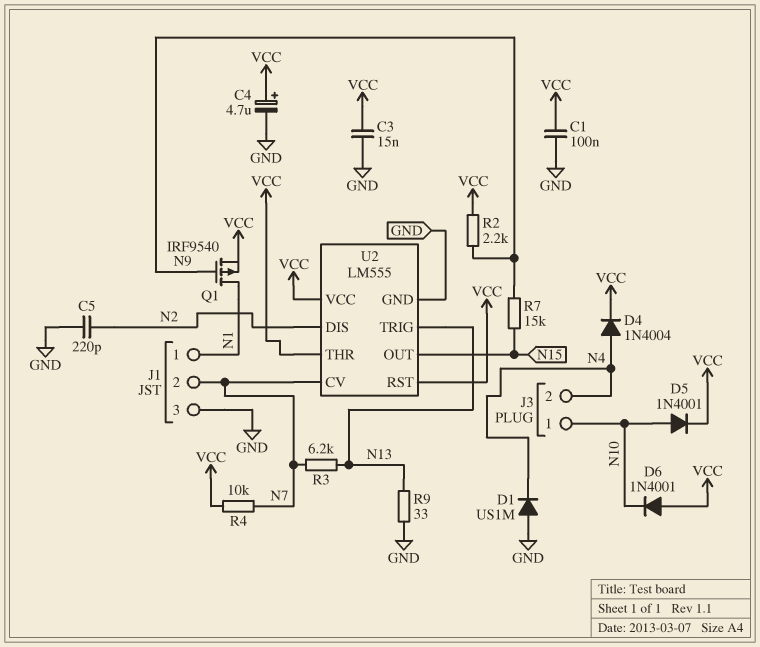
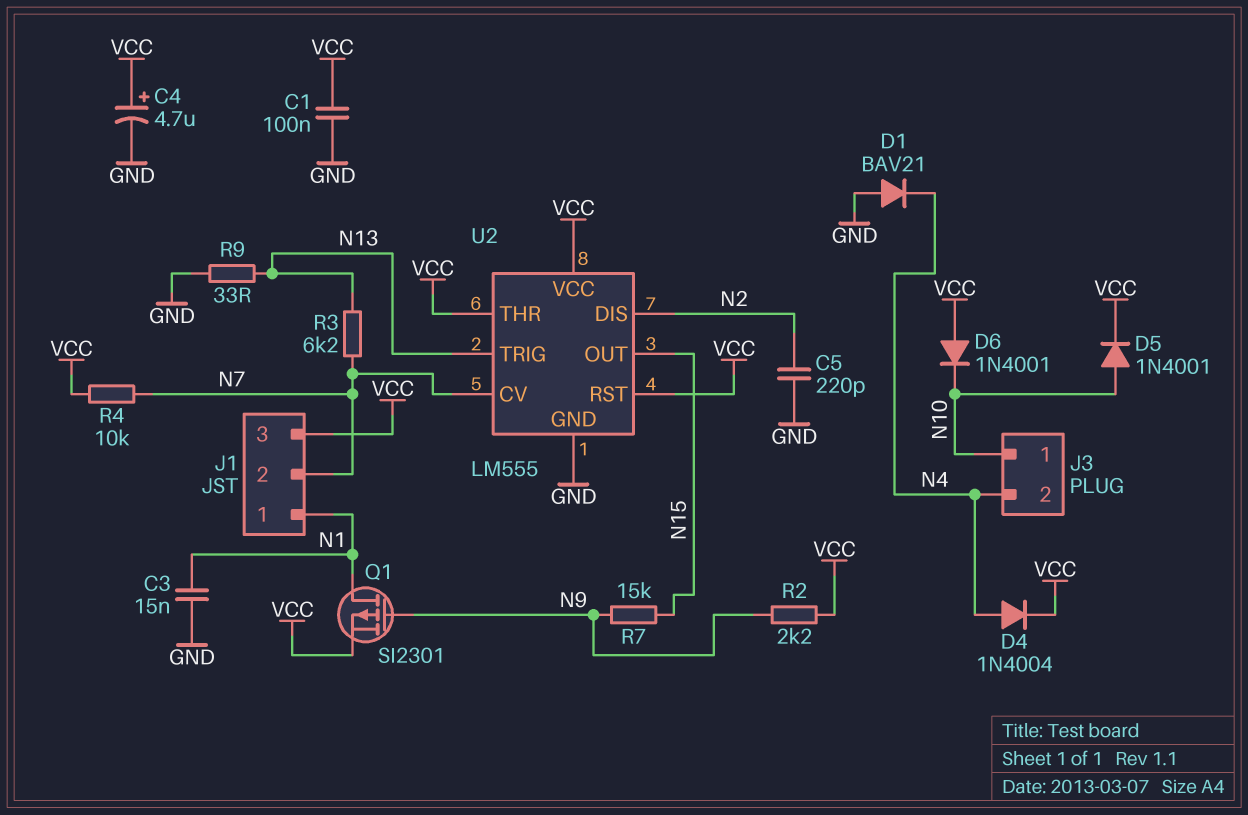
C3: 15nF (GND, VCC) -> 15nF (GND, N1)
D1: diode US1M (A GND, K N4) -> diode BAV21 (A GND, K N4)
J1 pin 3: GND -> VCC
Q1: PMOS IRF9540 (G N9, D N1, S VCC) -> PMOS SI2301 (G N9, D N1, S VCC)

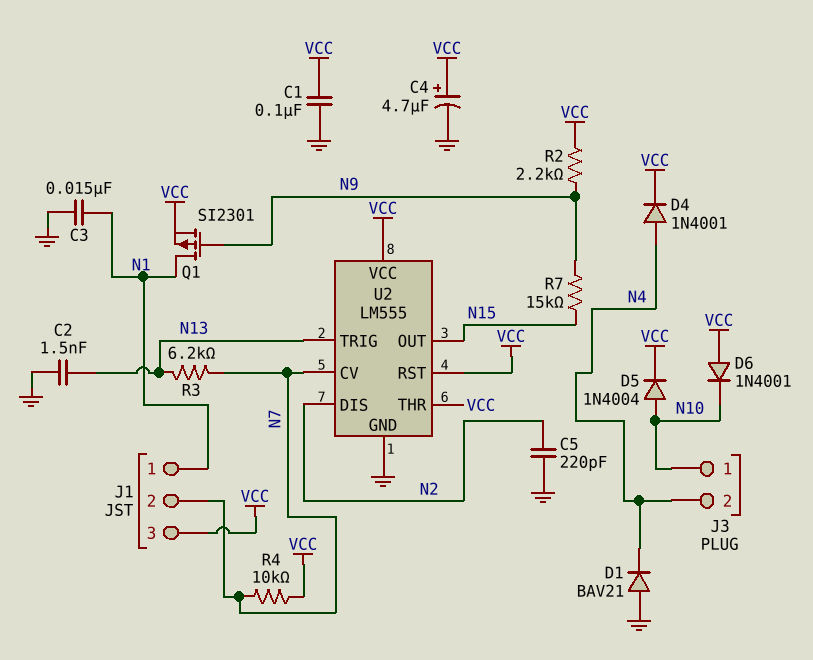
C2: none -> 1.5nF (GND, N13)
D4: diode 1N4004 (A N4, K VCC) -> diode 1N4001 (A N4, K VCC)
D5: diode 1N4001 (A N10, K VCC) -> diode 1N4004 (A N10, K VCC)
R9: 33 (GND, N13) -> none

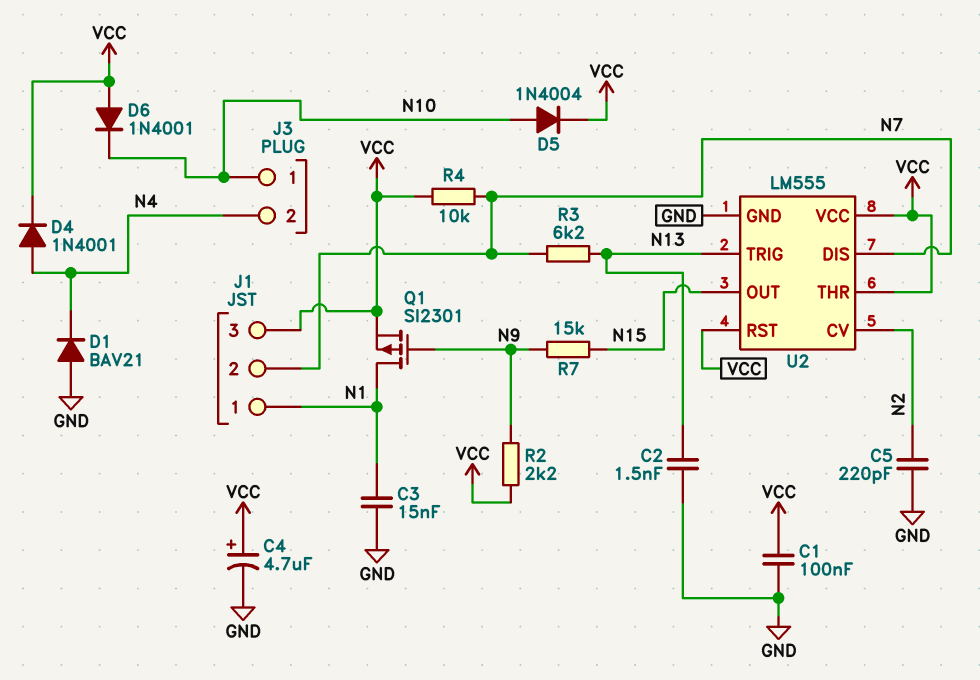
U2 pin CV: N7 -> N2
U2 pin DIS: N2 -> N7

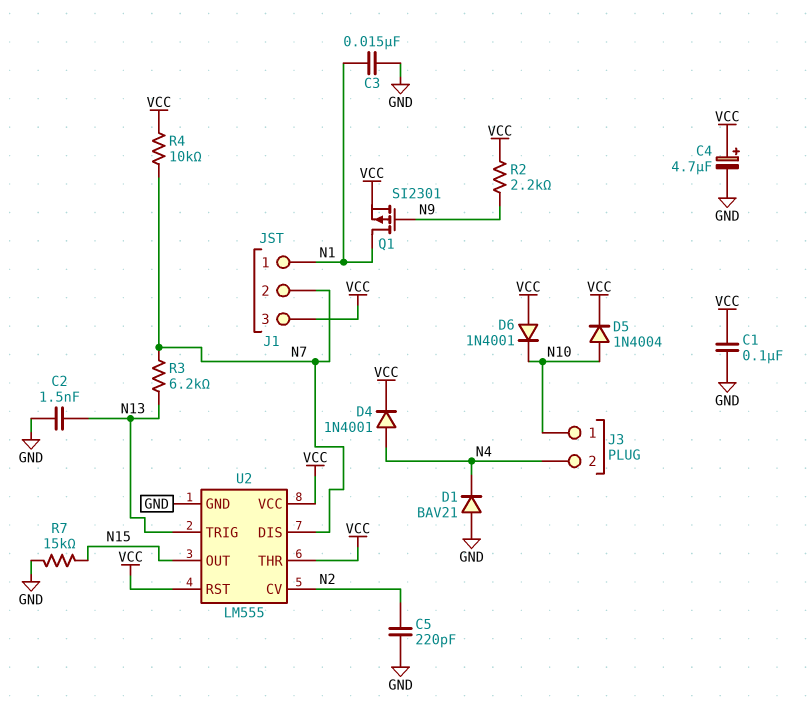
R7: 15k (N9, N15) -> 15k (GND, N15)

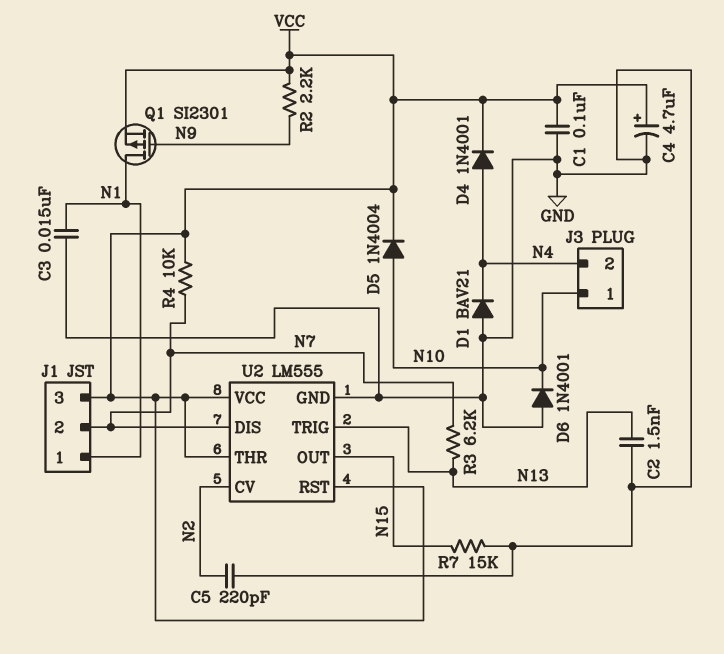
D6: diode 1N4001 (A VCC, K N10) -> diode 1N4001 (A GND, K N10)

